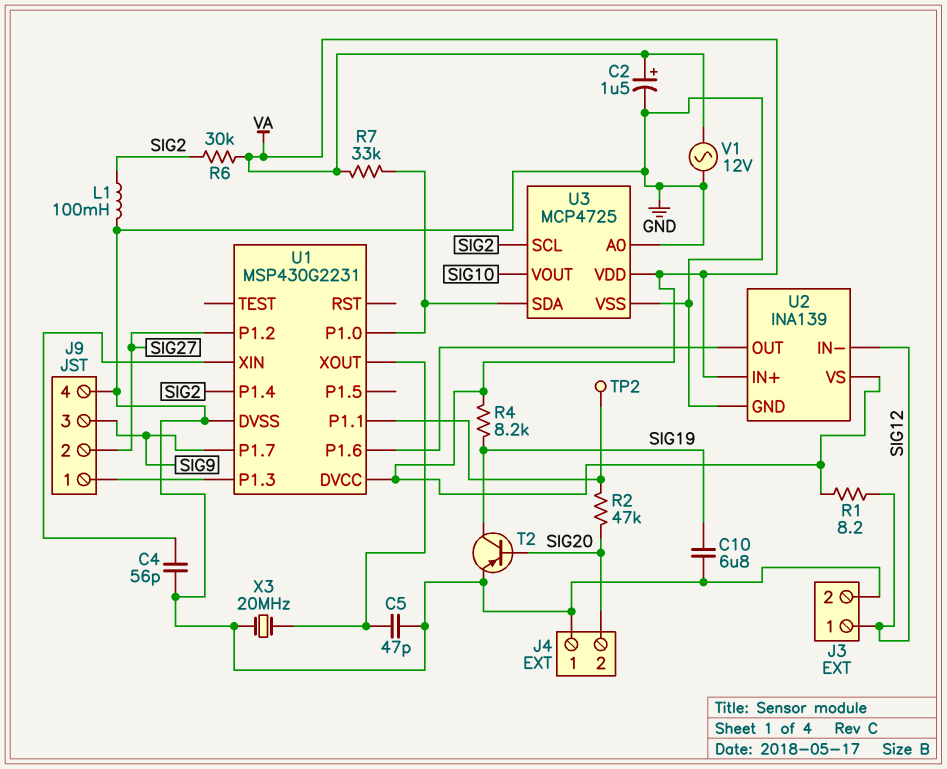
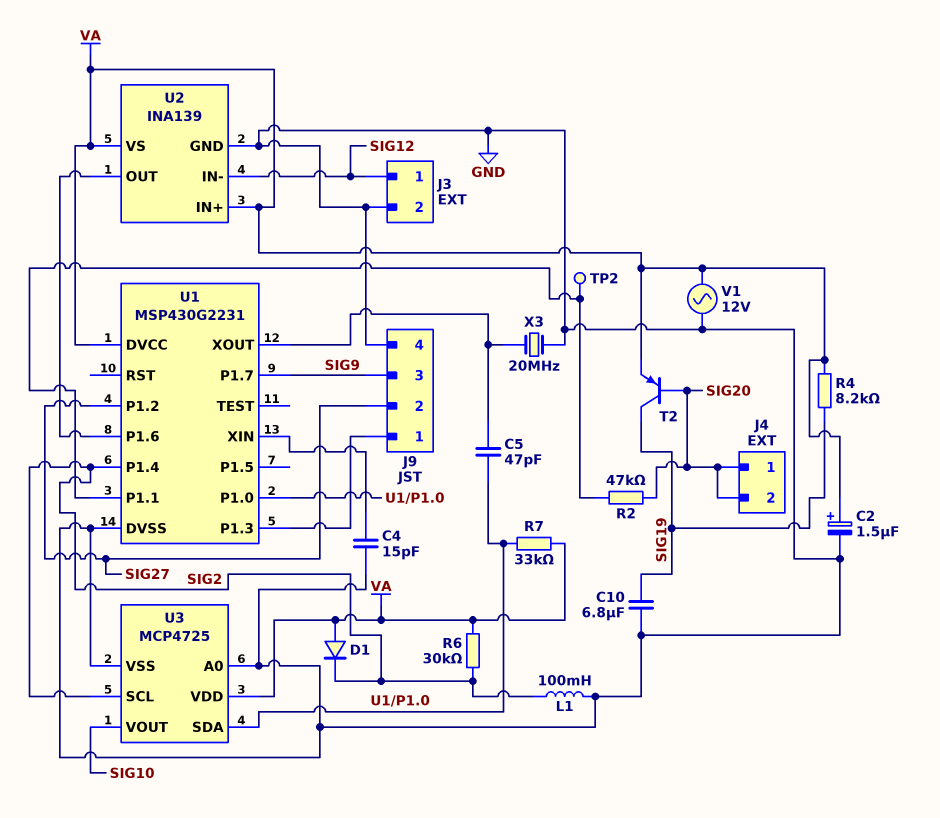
C4: 56pF (GND, U1/XIN) -> 15pF (GND, U1/XIN)
C5: 47pF (GND, U1/XOUT) -> 47pF (U1/P1.0, U1/XOUT)
D1: none -> diode (A VA, K SIG2)
J4 pin 1: GND -> SIG20
R1: 8.2 (SIG12, VA) -> none
T2: PNP (B SIG20, C SIG19, E GND) -> PNP (B SIG20, C SIG19, E VA)

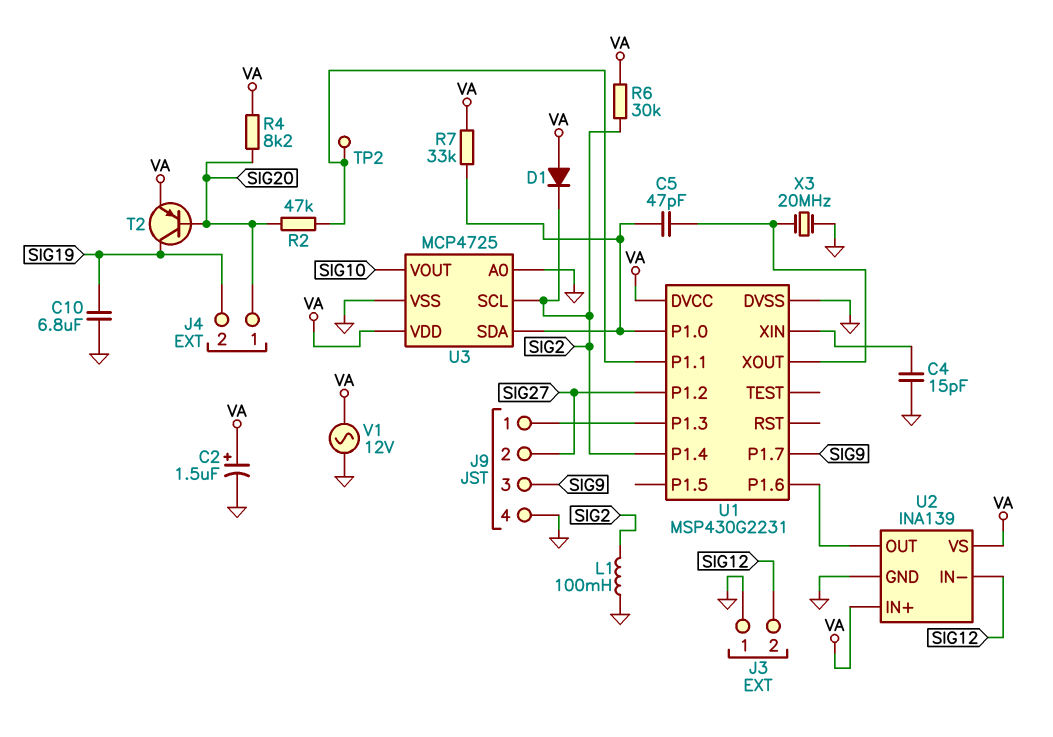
J3 pin 1: SIG12 -> GND
J3 pin 2: GND -> SIG12
J4 pin 2: SIG20 -> SIG19
R4: 8.2k (SIG19, VA) -> 8.2k (SIG20, VA)

